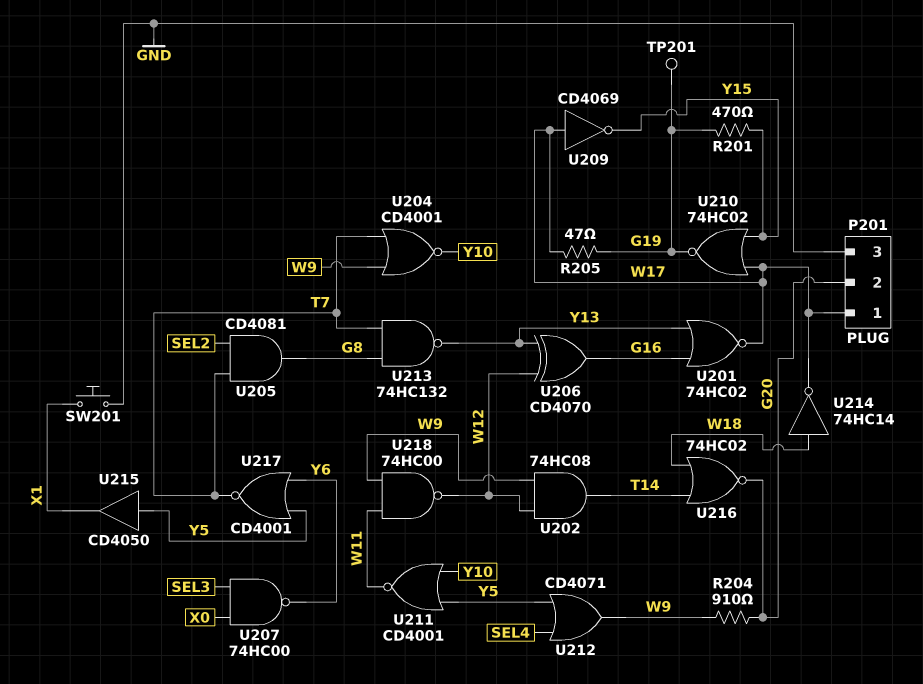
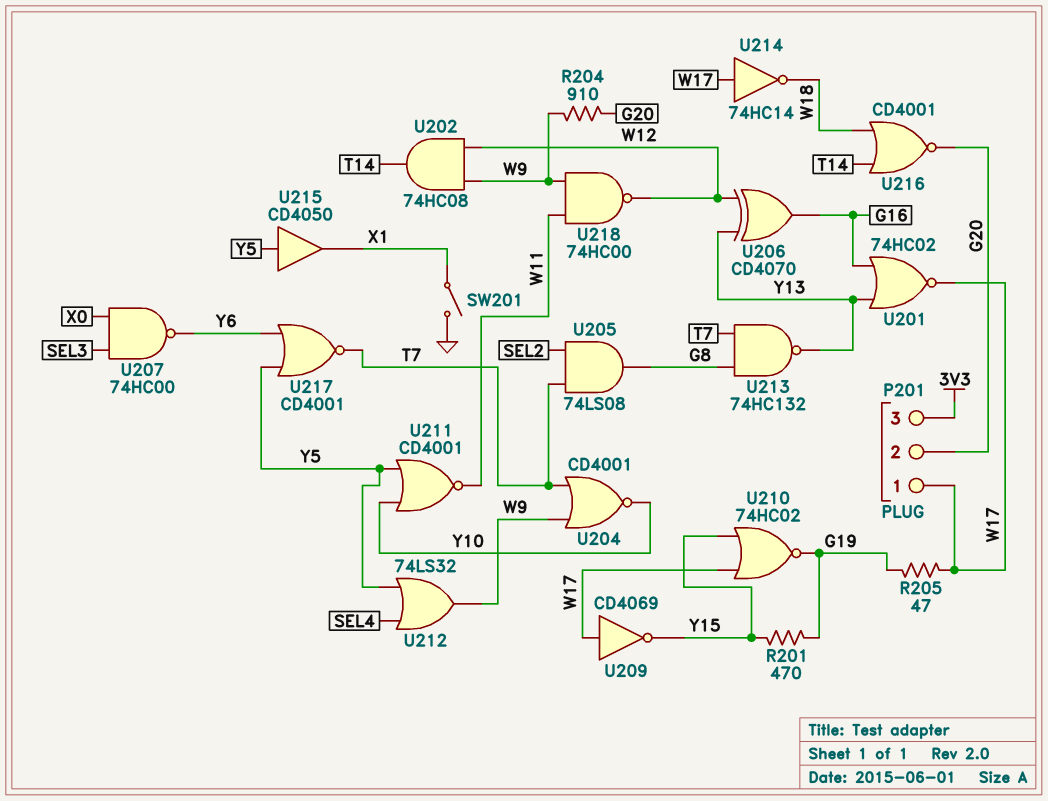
P201 pin 3: GND -> 3V3
SW201: button (GND, X1) -> switch (GND, X1)
TP201: test point (G19) -> none
U205: AND CD4081 (in SEL2, in T7, out G8) -> AND 74LS08 (in SEL2, in T7, out G8)
U212: OR CD4071 (in SEL4, in Y5, out W9) -> OR 74LS32 (in SEL4, in Y5, out W9)
U214: NOT 74HC14 (in W18, out W17) -> NOT 74HC14 (in W17, out W18)
U216: NOR 74HC02 (in T14, in W18, out G20) -> NOR CD4001 (in T14, in W18, out G20)

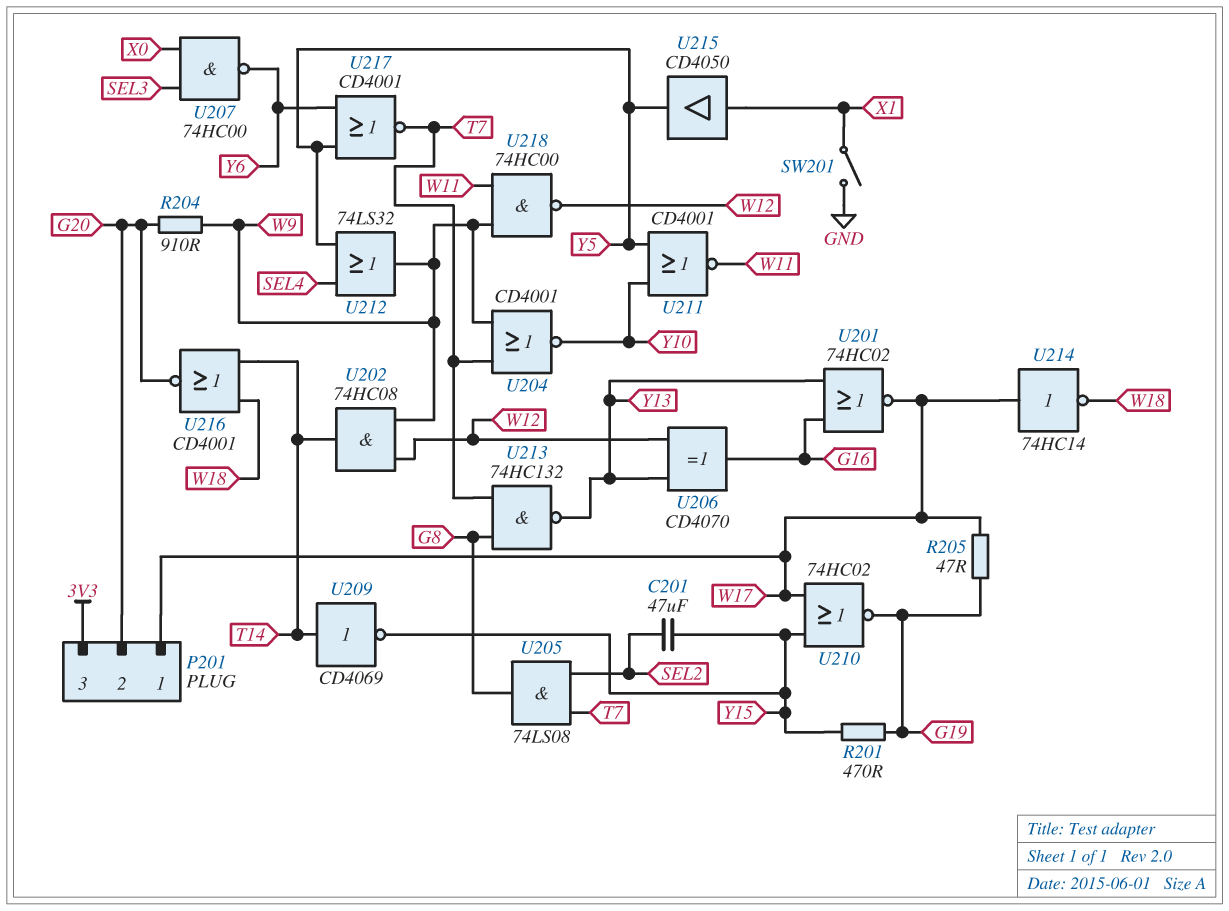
C201: none -> 47uF (SEL2, Y15)
U209: NOT CD4069 (in W17, out Y15) -> NOT CD4069 (in T14, out Y15)
U215: buffer CD4050 (in Y5, out X1) -> buffer CD4050 (in X1, out Y5)

